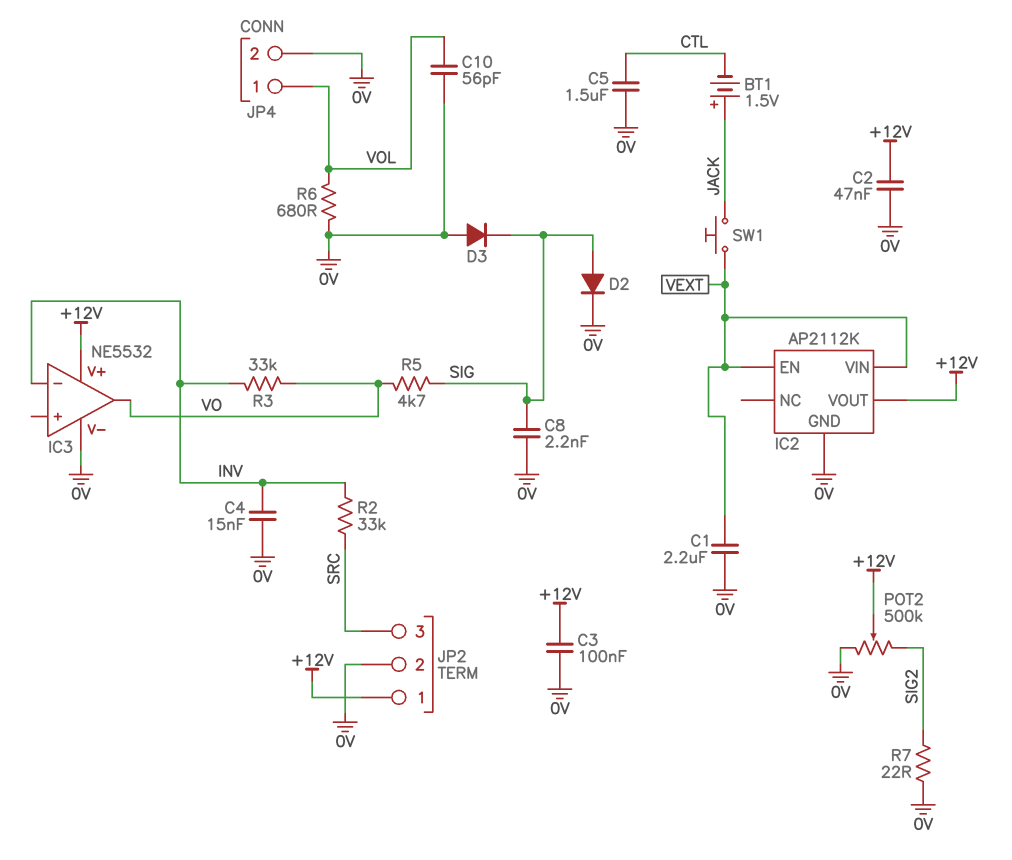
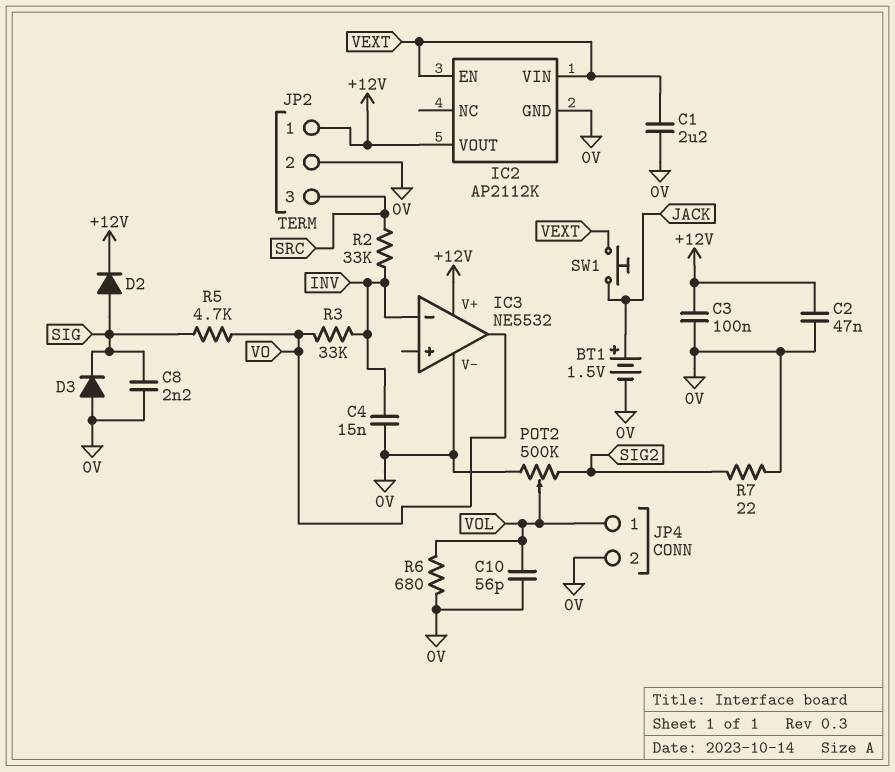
BT1: 1.5V (plus JACK, minus CTL) -> 1.5V (plus JACK, minus 0V)
C5: 1.5uF (0V, CTL) -> none
D2: diode (A SIG, K 0V) -> diode (A SIG, K +12V)
POT2: 500k (0V, SIG2, wiper +12V) -> 500k (0V, SIG2, wiper VOL)

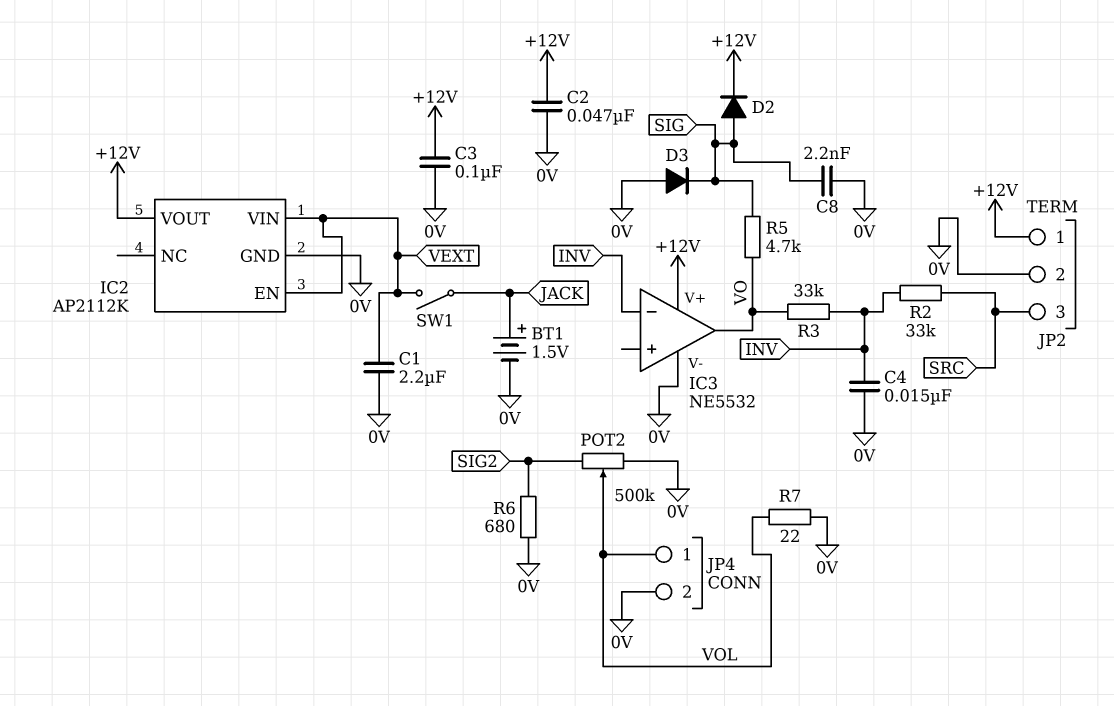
C10: 56pF (0V, VOL) -> none
R6: 680 (0V, VOL) -> 680 (0V, SIG2)
R7: 22 (0V, SIG2) -> 22 (0V, VOL)
SW1: button (JACK, VEXT) -> switch (JACK, VEXT)

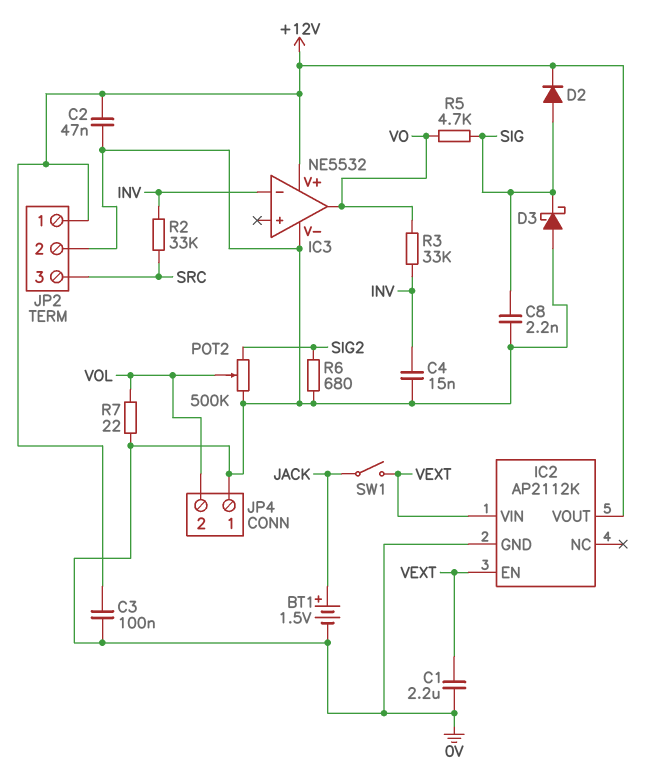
D3: diode (A 0V, K SIG) -> schottky (A 0V, K SIG)
JP4 pin 1: VOL -> 0V
JP4 pin 2: 0V -> VOL

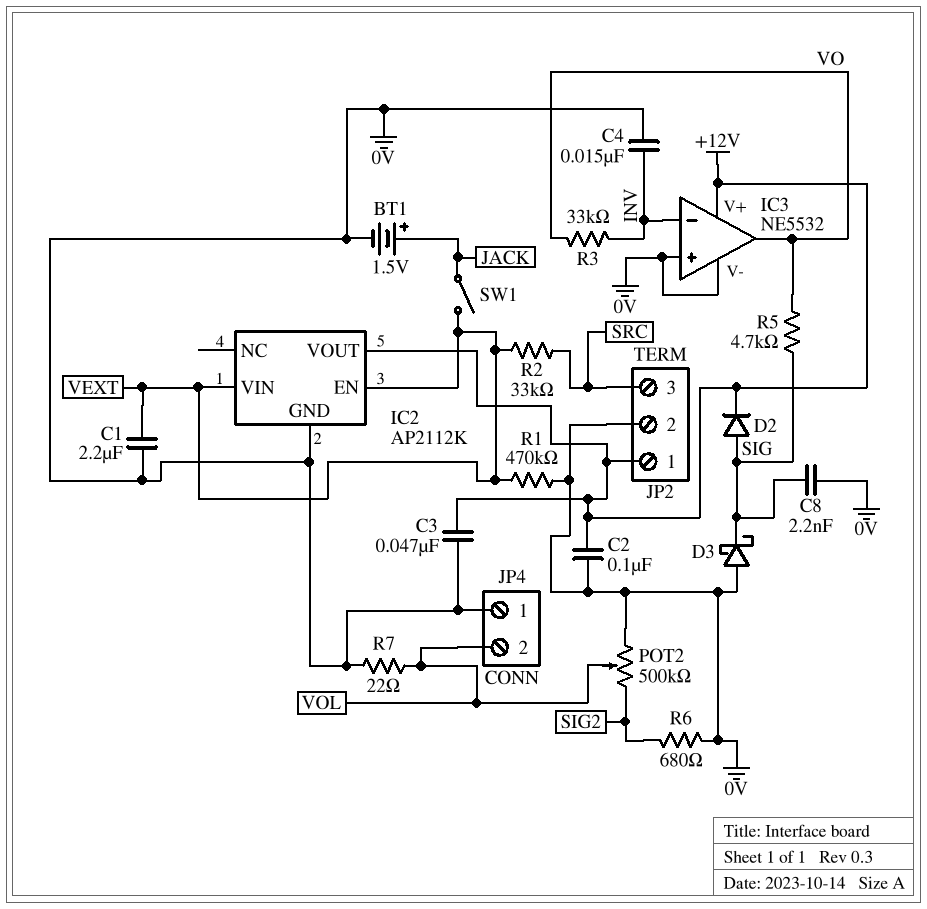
C2: 47nF (+12V, 0V) -> 100nF (+12V, 0V)
C3: 100nF (+12V, 0V) -> 47nF (+12V, 0V)
IC3 pin in+: none -> 0V
R1: none -> 470k (0V, VEXT)
R2: 33k (INV, SRC) -> 33k (SRC, VEXT)

